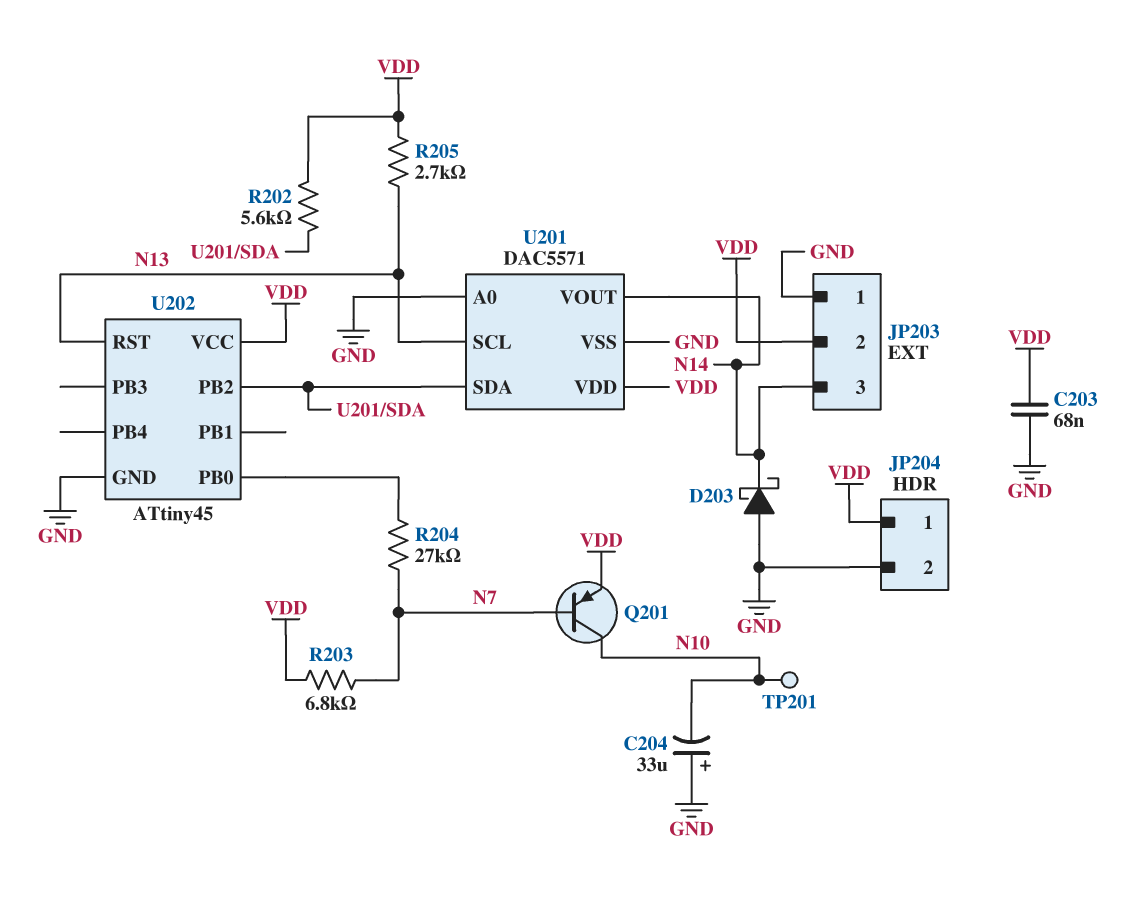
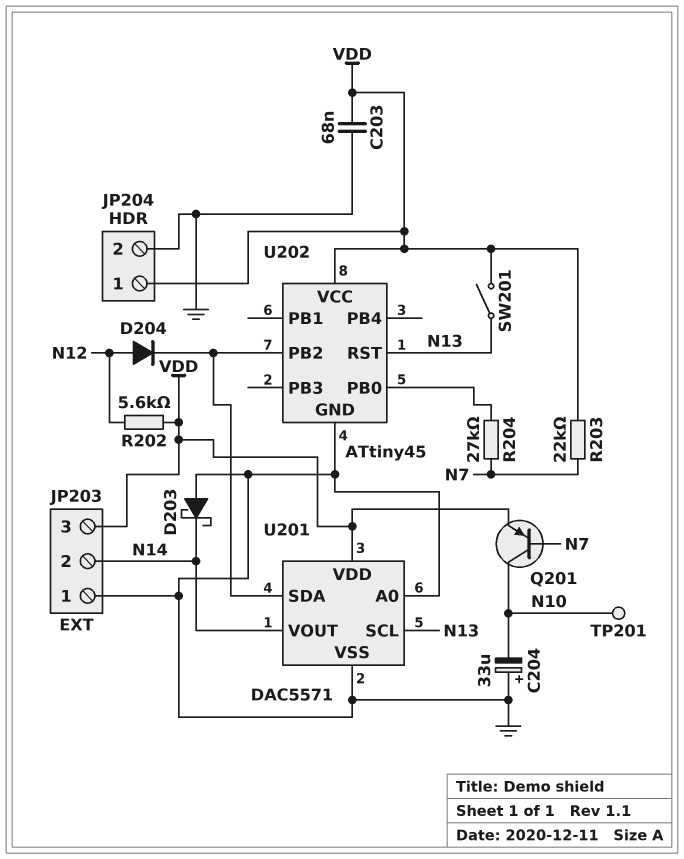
D204: none -> diode (A N12, K U201/SDA)
JP203 pin 2: VDD -> N14
JP203 pin 3: N14 -> VDD
R202: 5.6k (U201/SDA, VDD) -> 5.6k (N12, VDD)
R203: 6.8k (N7, VDD) -> 22k (N7, VDD)
R205: 2.7k (N13, VDD) -> none
SW201: none -> switch (N13, VDD)

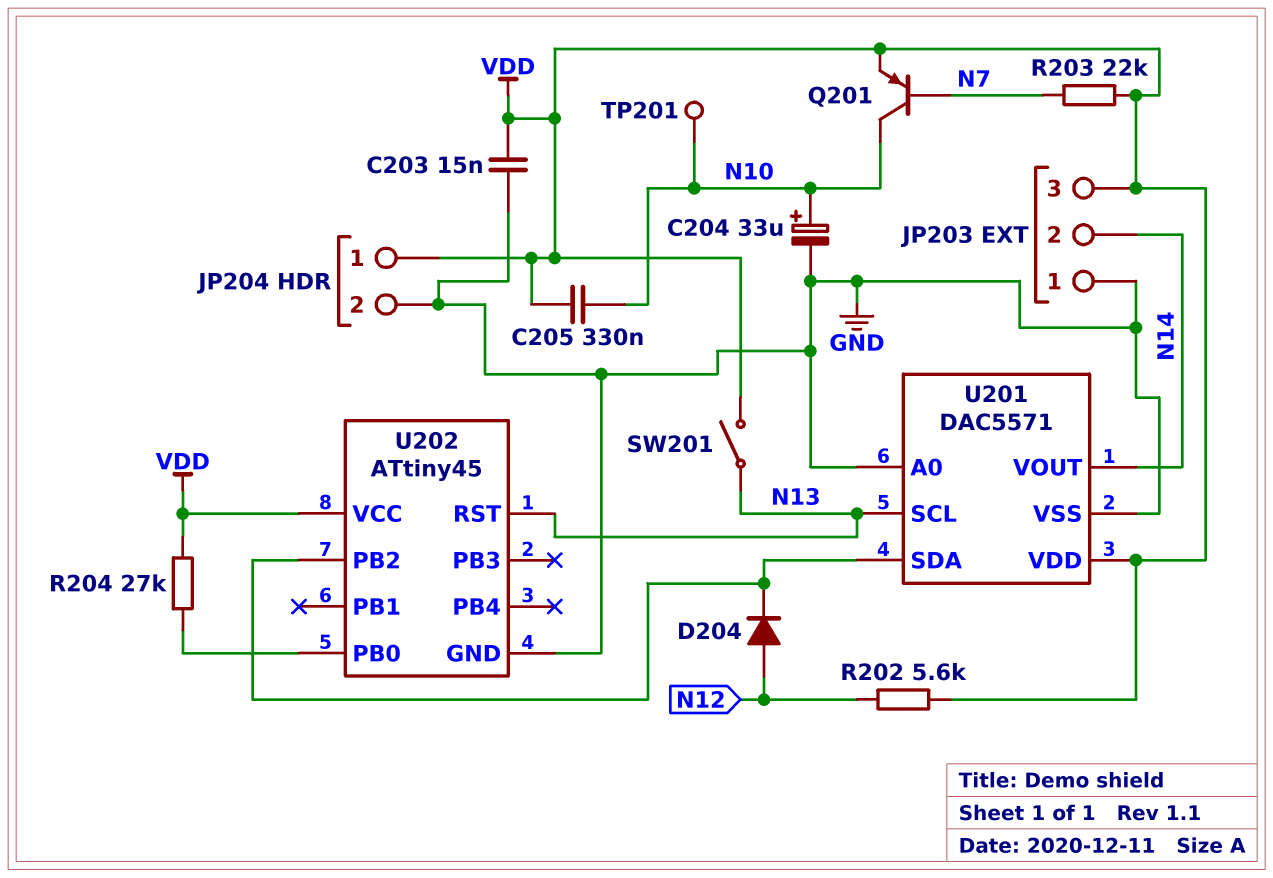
C203: 68nF (GND, VDD) -> 15nF (GND, VDD)
C204: 33uF (plus GND, minus N10) -> 33uF (plus N10, minus GND)
C205: none -> 330nF (N10, VDD)
D203: schottky (A GND, K N14) -> none
R204: 27k (N7, U202/PB0) -> 27k (U202/PB0, VDD)

